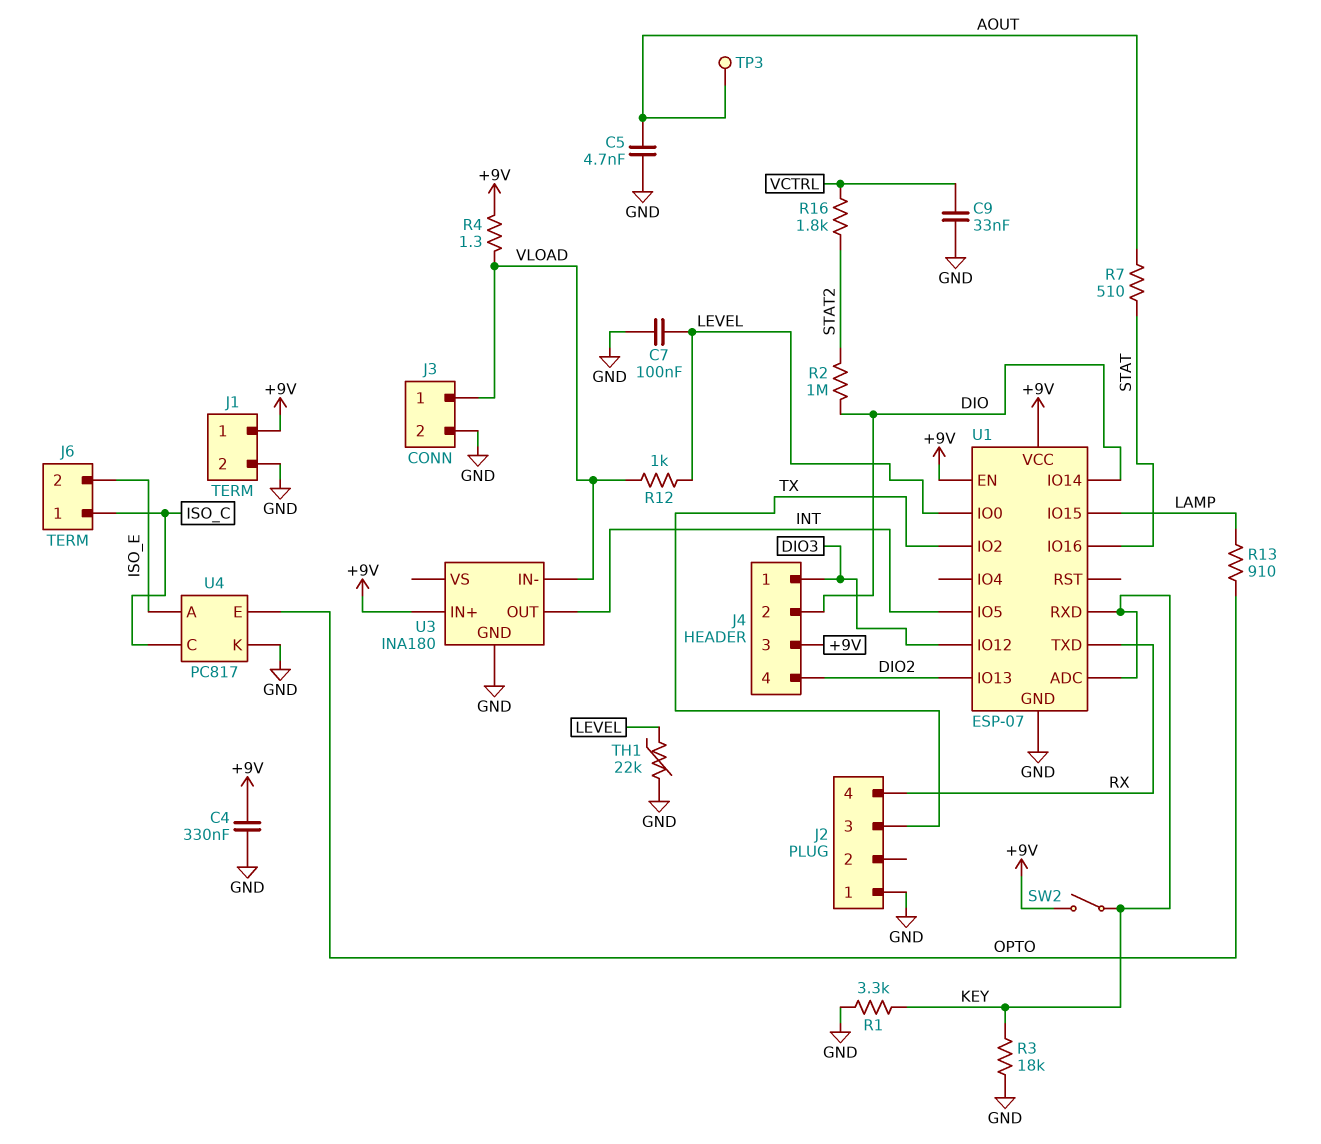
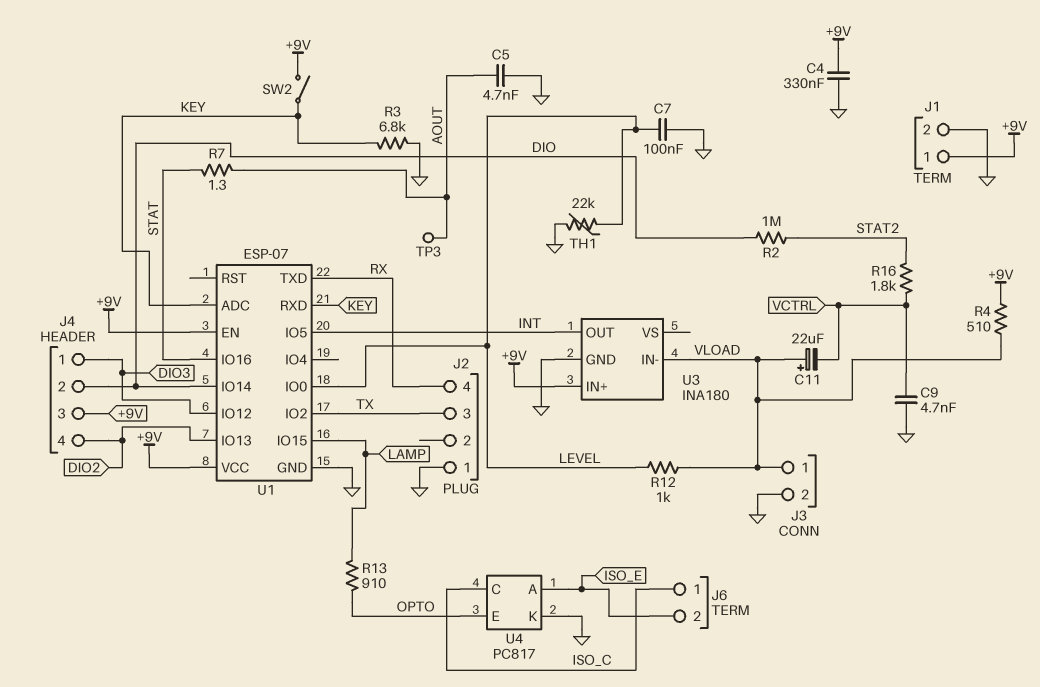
C9: 33nF (GND, VCTRL) -> 4.7nF (GND, VCTRL)
C11: none -> 22uF (plus VLOAD, minus VCTRL)
R1: 3.3k (GND, KEY) -> none
R3: 18k (GND, KEY) -> 6.8k (GND, KEY)
R4: 1.3 (+9V, VLOAD) -> 510 (+9V, VLOAD)
R7: 510 (AOUT, STAT) -> 1.3 (AOUT, STAT)

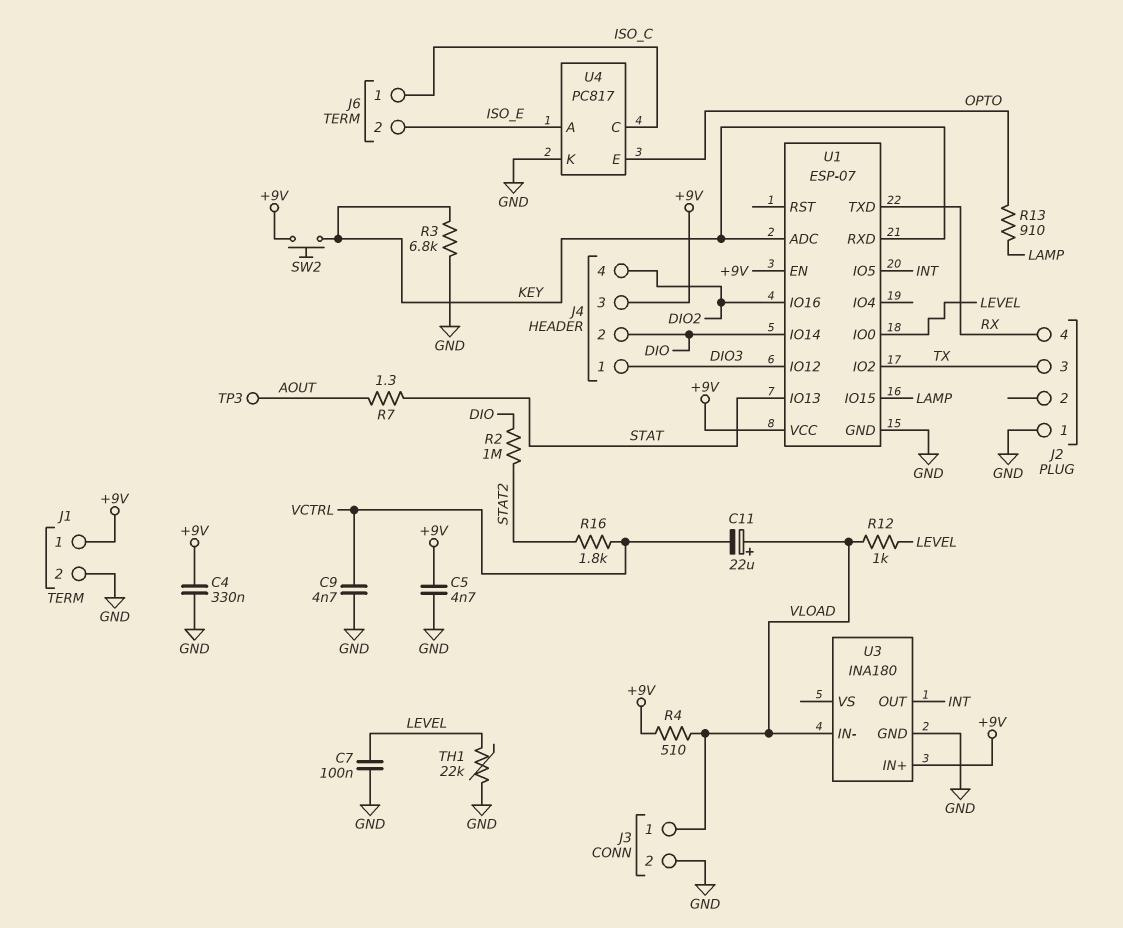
C5: 4.7nF (AOUT, GND) -> 4.7nF (+9V, GND)
SW2: switch (+9V, KEY) -> button (+9V, KEY)
U1 pin IO13: DIO2 -> STAT
U1 pin IO16: STAT -> DIO2

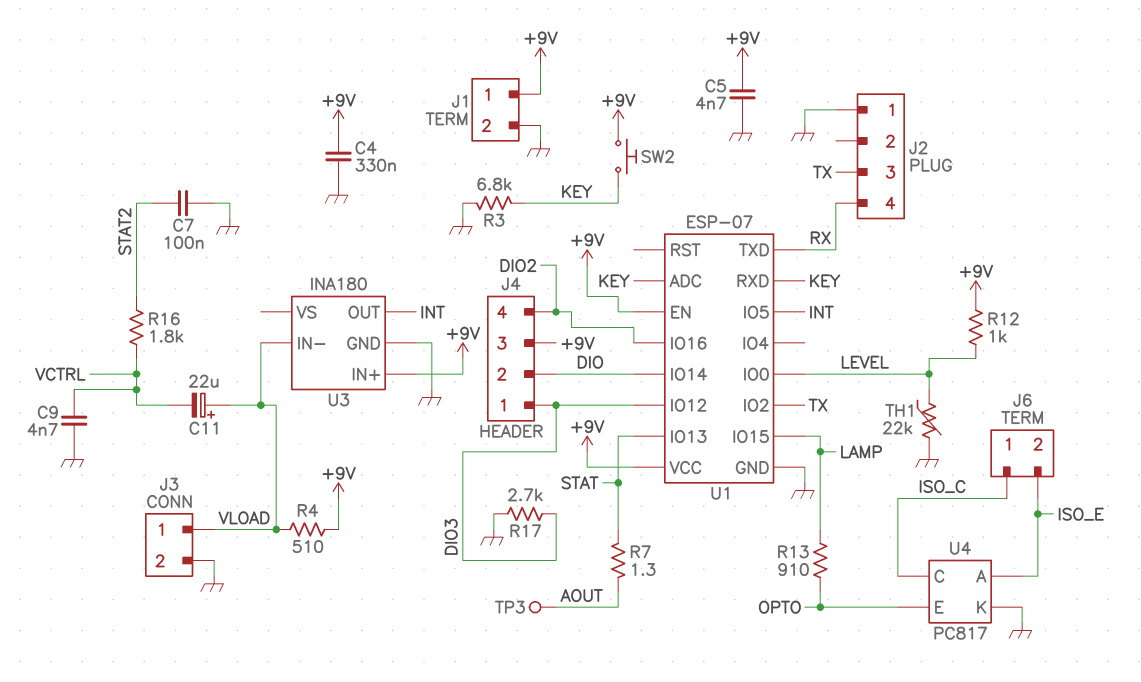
C7: 100nF (GND, LEVEL) -> 100nF (GND, STAT2)
R2: 1M (DIO, STAT2) -> none
R12: 1k (LEVEL, VLOAD) -> 1k (+9V, LEVEL)
R17: none -> 2.7k (DIO3, GND)

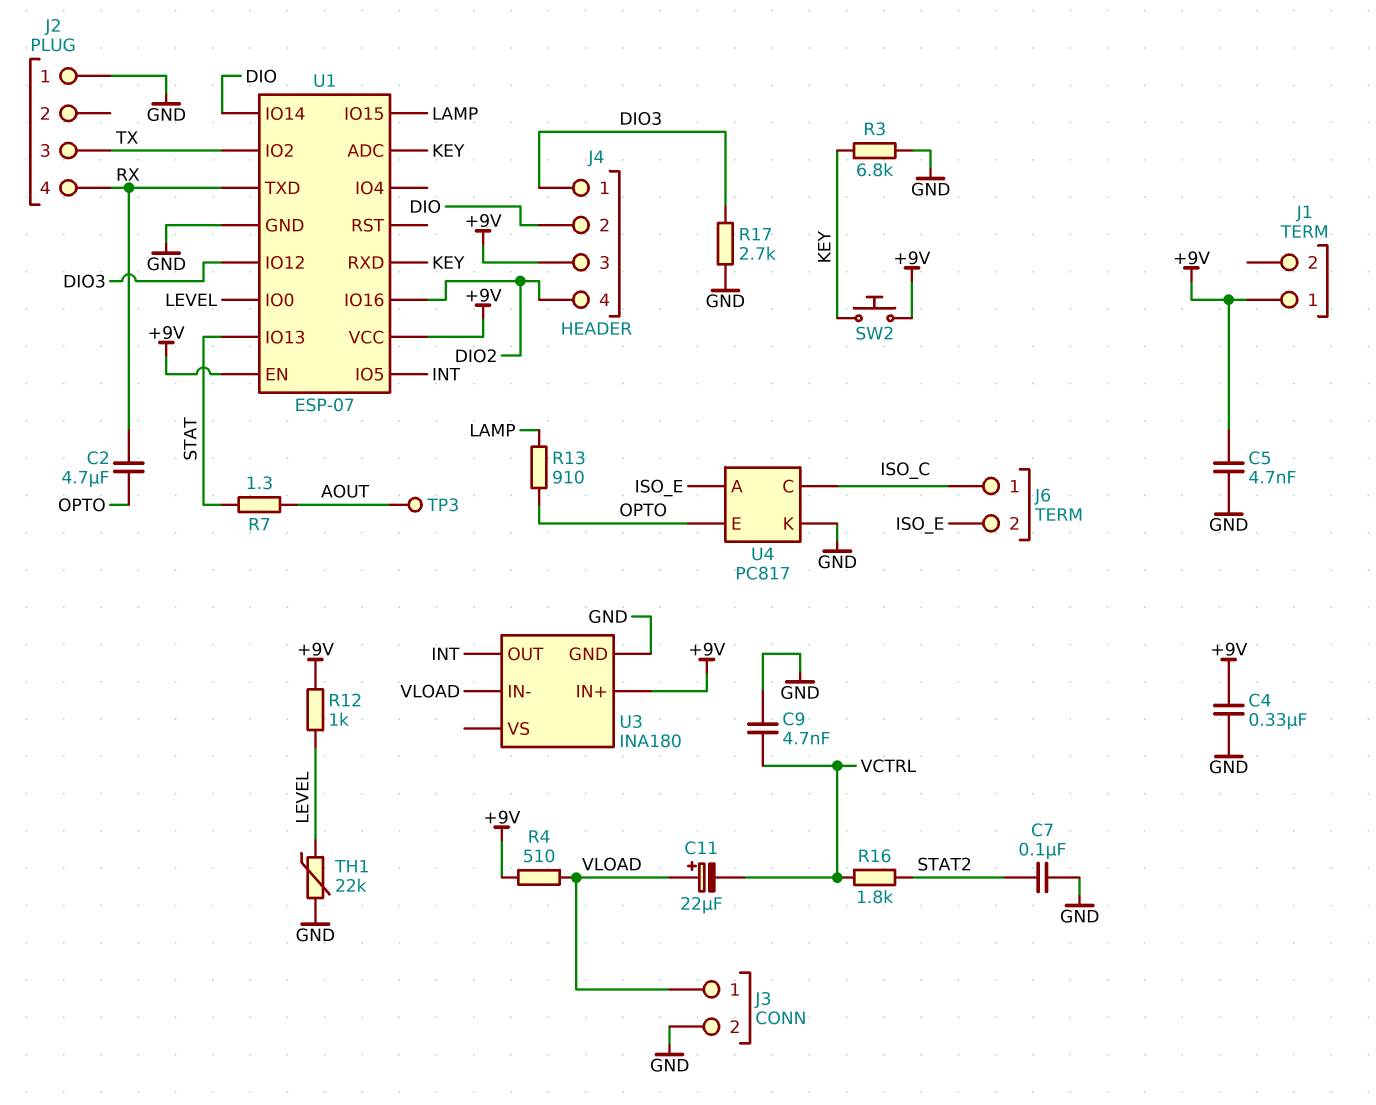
C2: none -> 4.7uF (OPTO, RX)
J1 pin 2: GND -> none

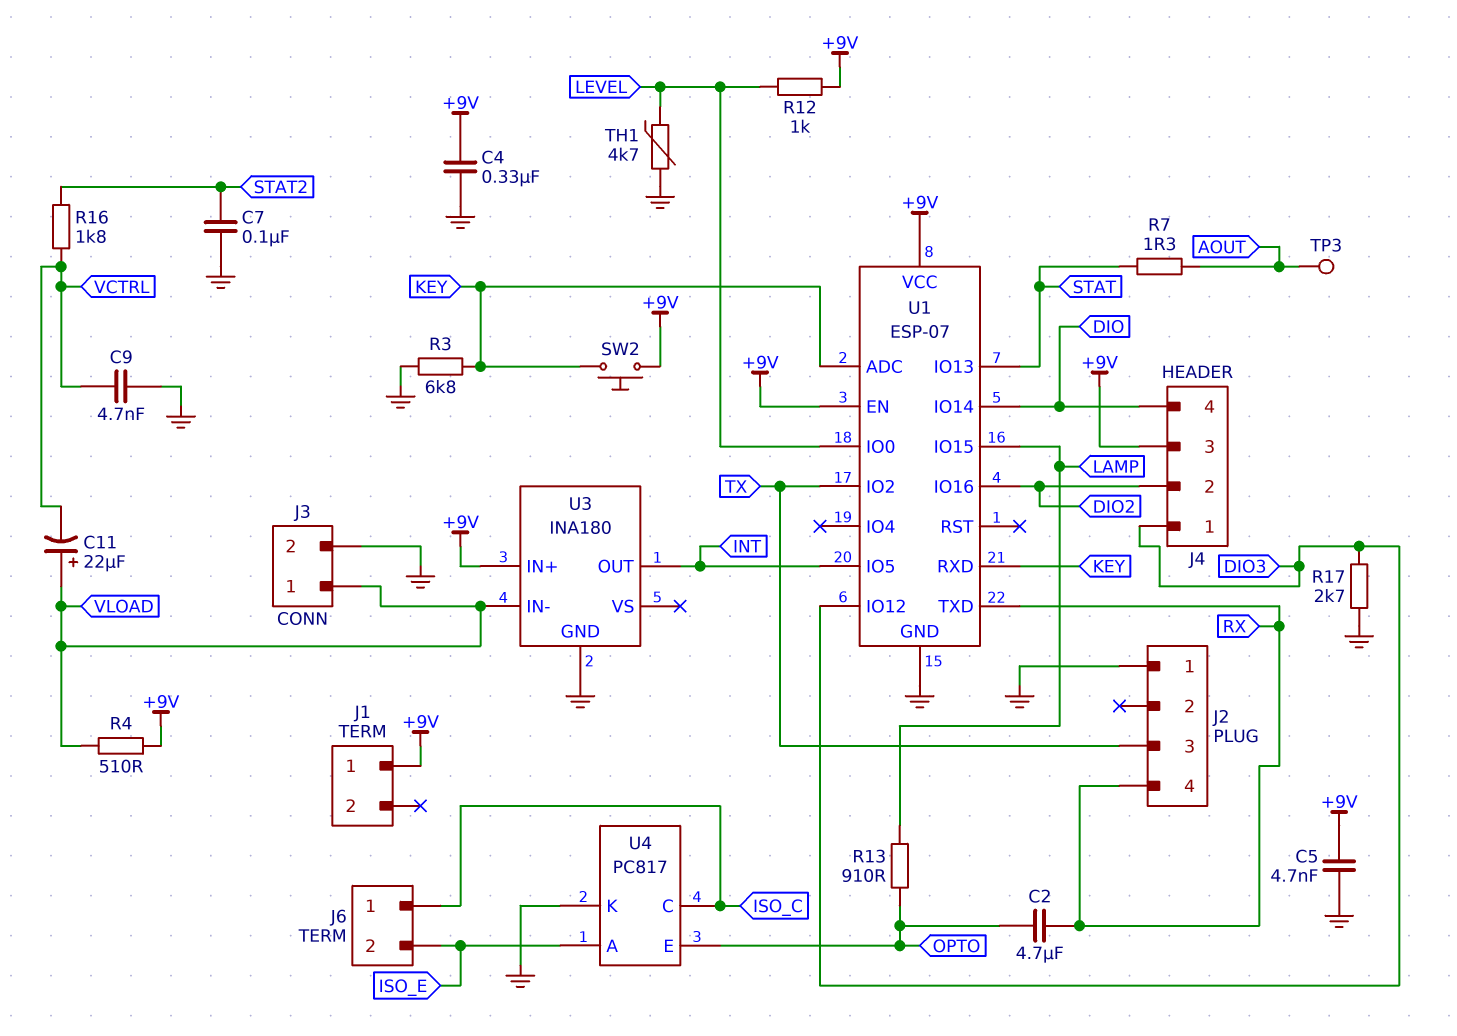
J4 pin 2: DIO -> DIO2
J4 pin 4: DIO2 -> DIO
TH1: 22k (GND, LEVEL) -> 4.7k (GND, LEVEL)

